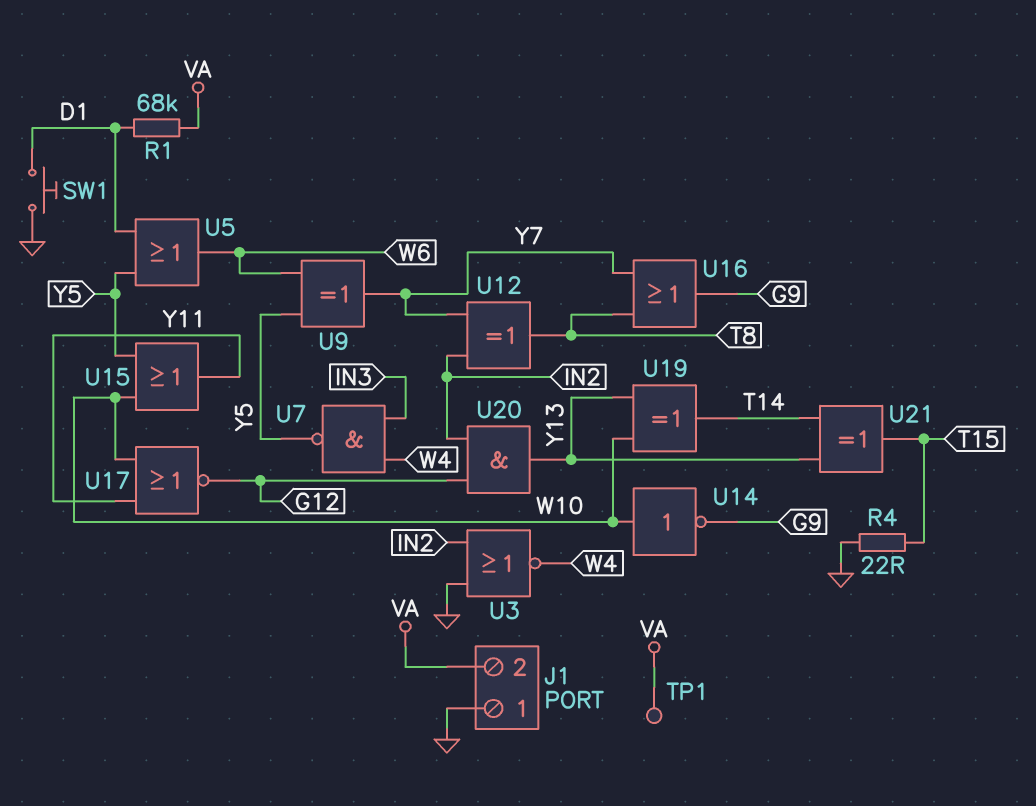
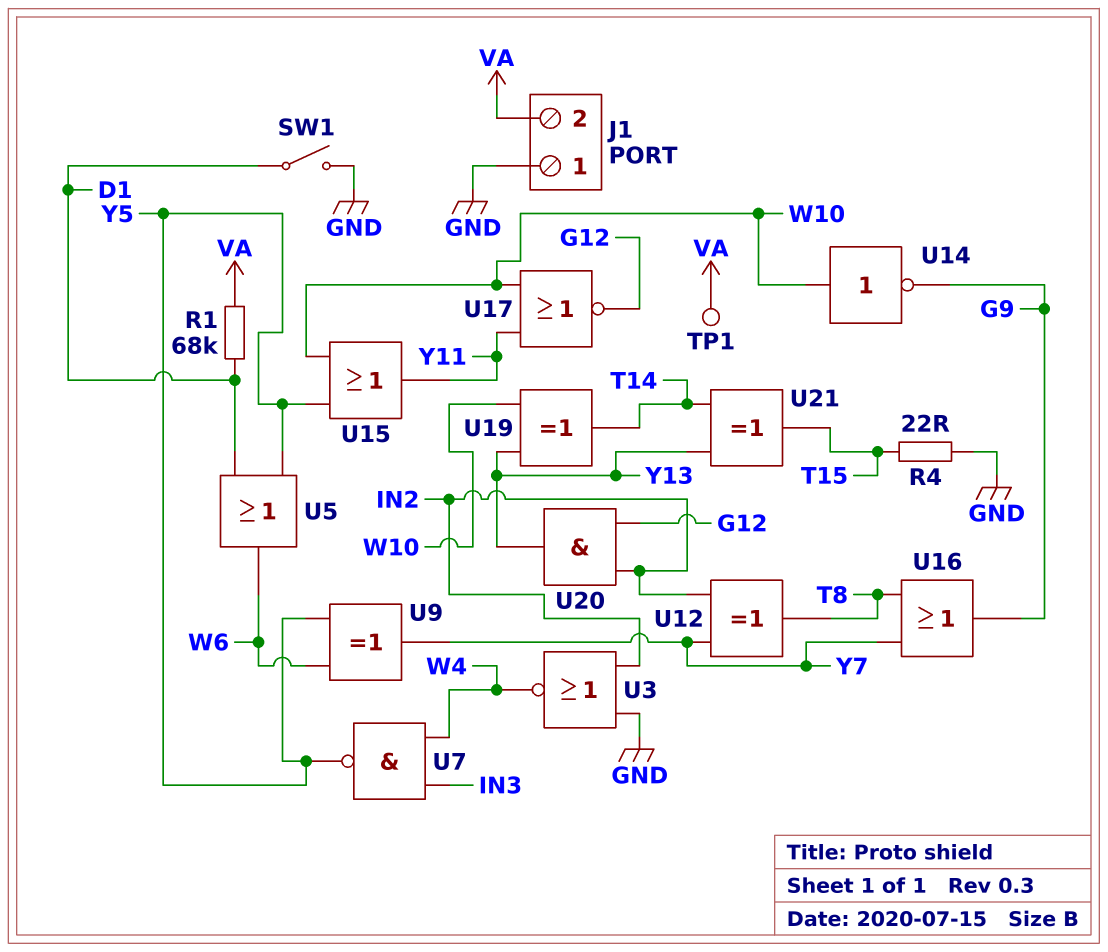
SW1: button (D1, GND) -> switch (D1, GND)

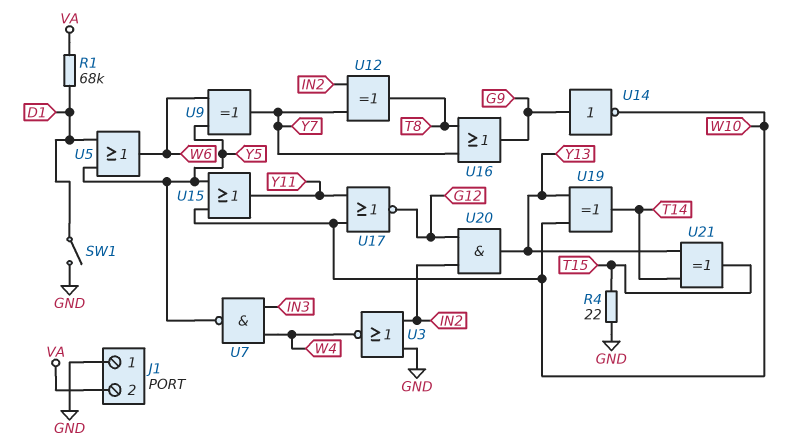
TP1: test point (VA) -> none
U14: NOT (in W10, out G9) -> NOT (in G9, out W10)

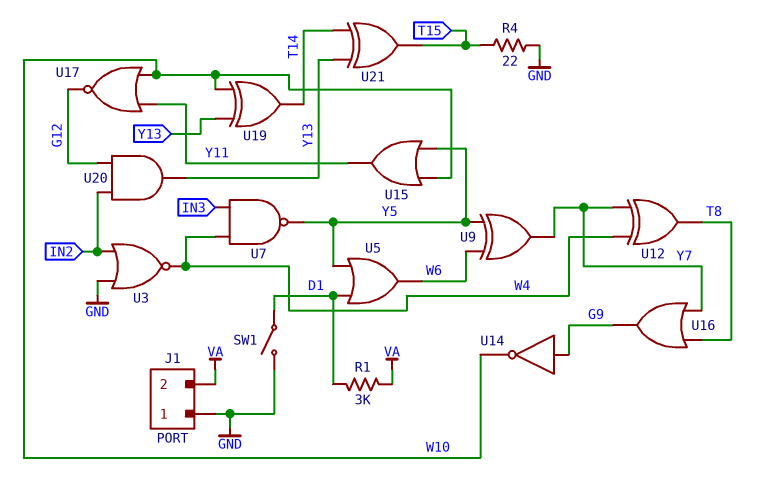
R1: 68k (D1, VA) -> 3k (D1, VA)
U12: XOR (in IN2, in Y7, out T8) -> XOR (in W4, in Y7, out T8)

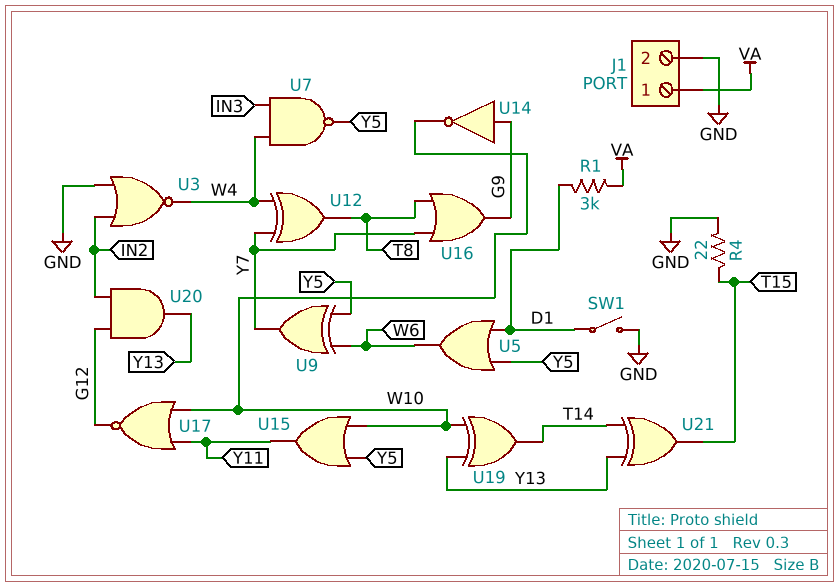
J1 pin 1: GND -> VA
J1 pin 2: VA -> GND

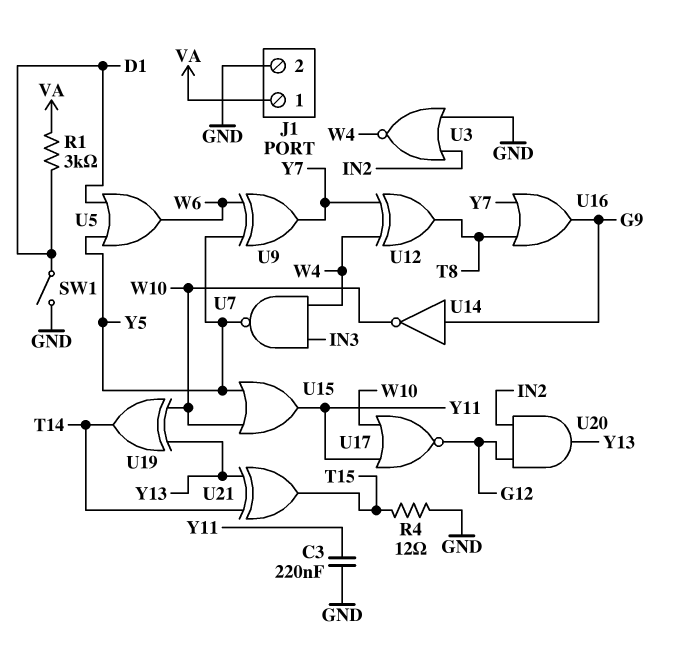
C3: none -> 220nF (GND, Y11)
R4: 22 (GND, T15) -> 12 (GND, T15)

